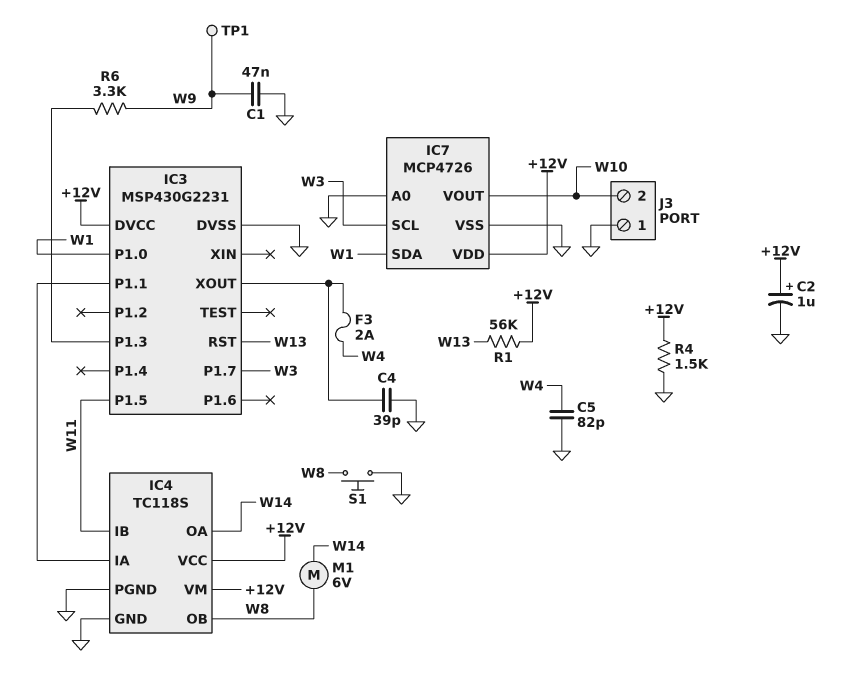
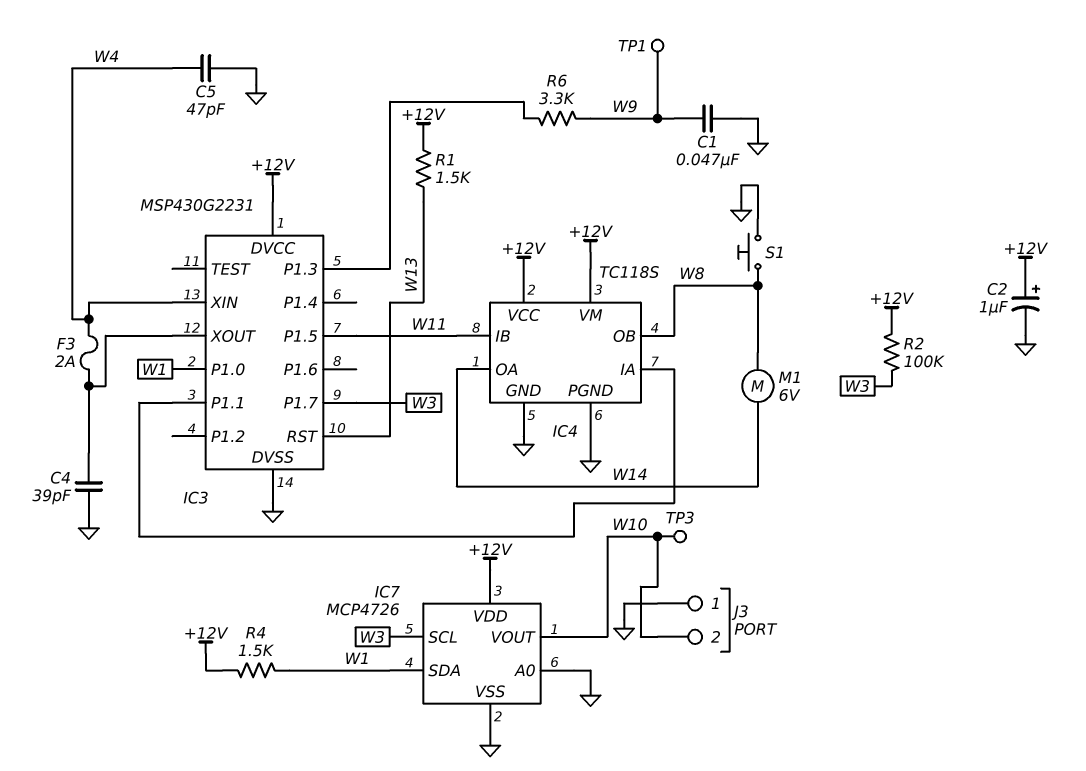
C5: 82pF (GND, W4) -> 47pF (GND, W4)
IC3 pin XIN: none -> W4
R1: 56k (+12V, W13) -> 1.5k (+12V, W13)
R2: none -> 100k (+12V, W3)
R4: 1.5k (+12V, GND) -> 1.5k (+12V, W1)
TP3: none -> test point (W10)

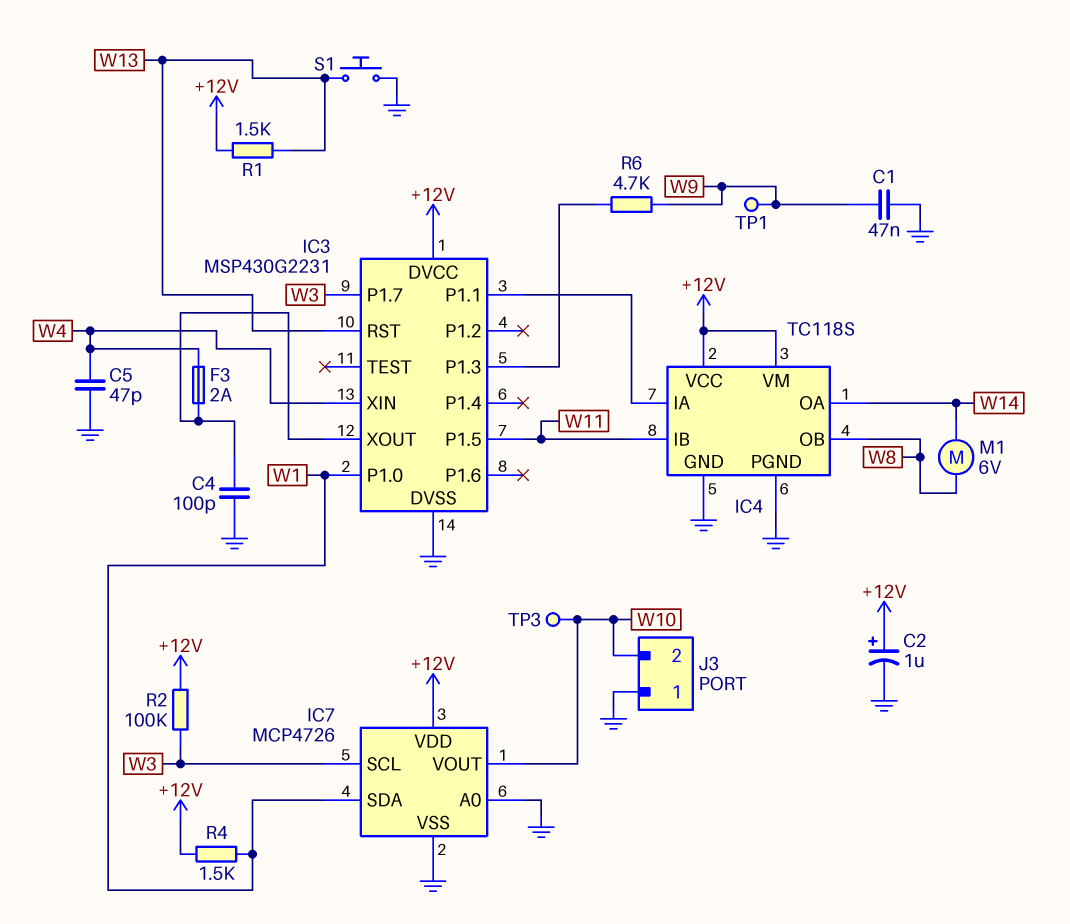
C4: 39pF (GND, IC3/XOUT) -> 100pF (GND, IC3/XOUT)
R6: 3.3k (IC3/P1.3, W9) -> 4.7k (IC3/P1.3, W9)
S1: button (GND, W8) -> button (GND, W13)

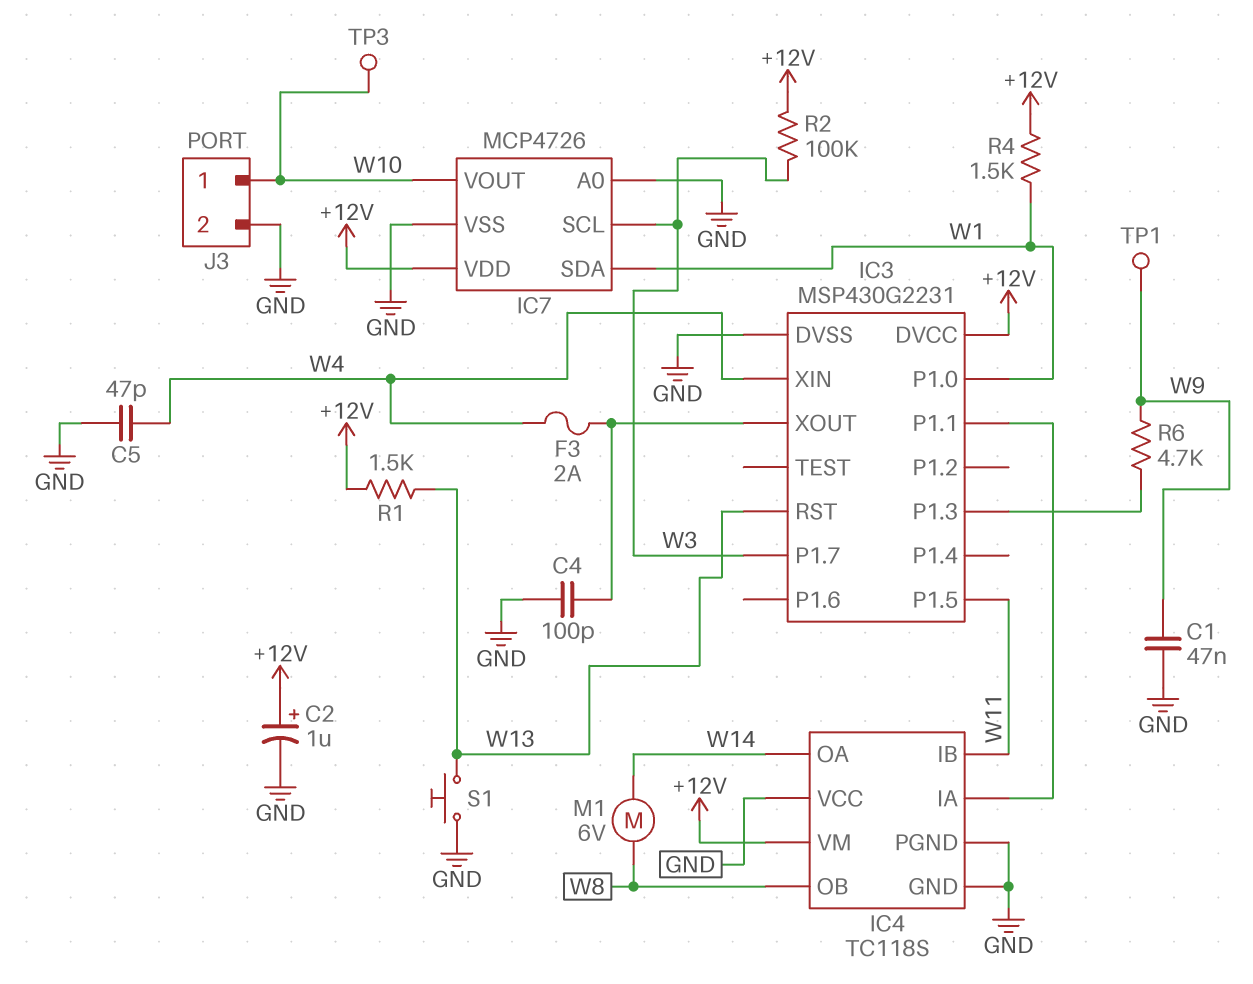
IC4 pin VCC: +12V -> GND
J3 pin 1: GND -> W10
J3 pin 2: W10 -> GND

